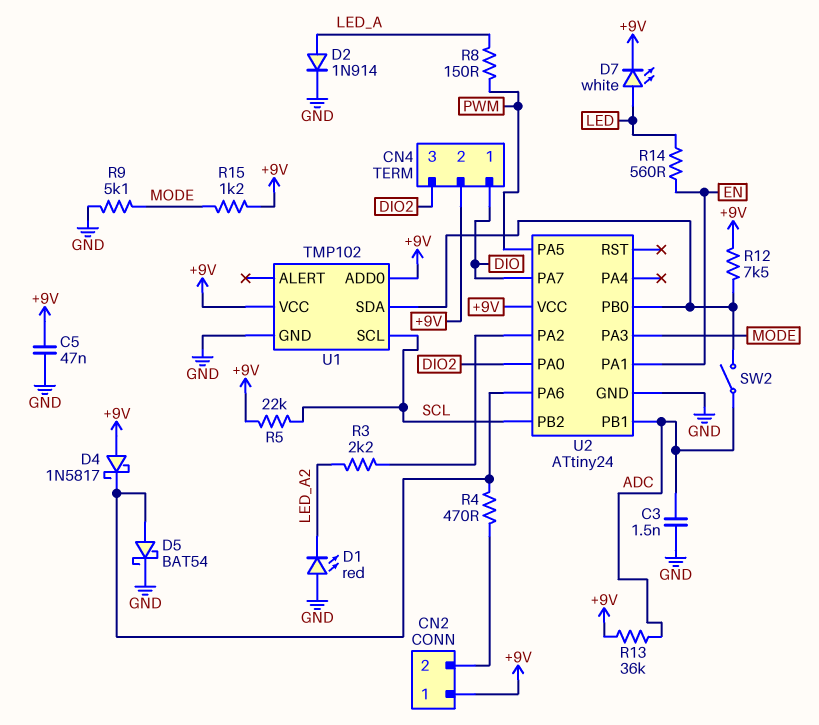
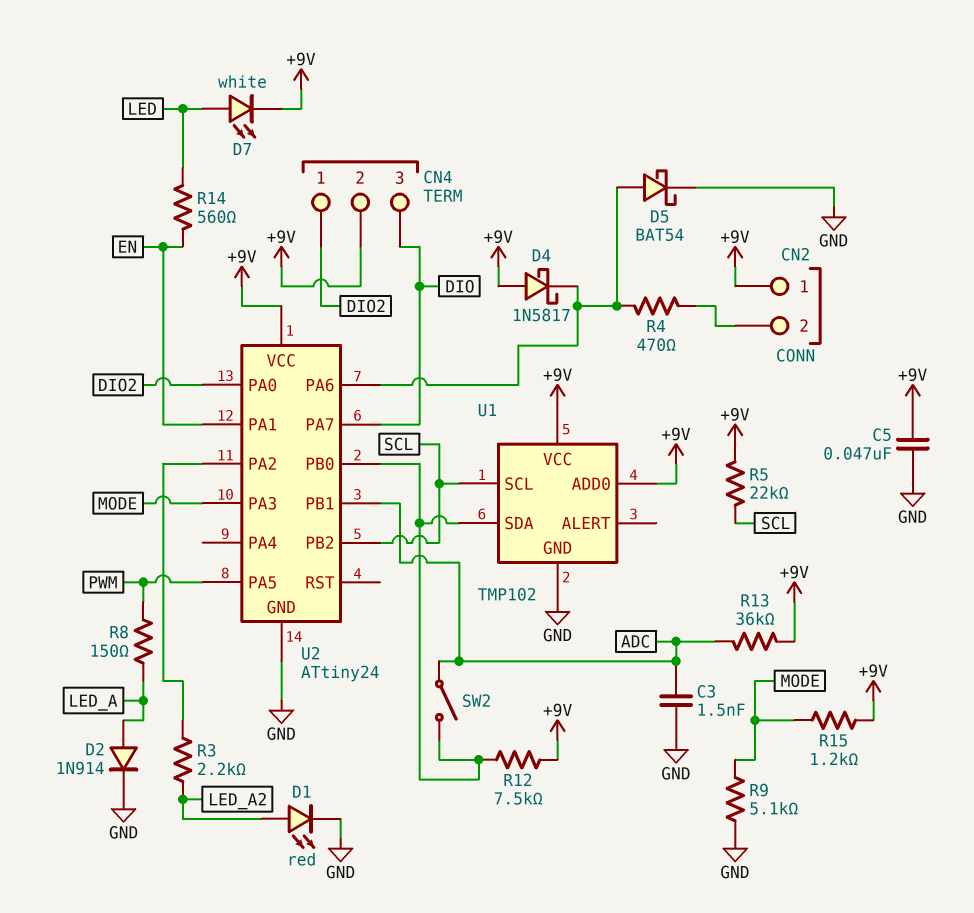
CN4 pin 1: DIO -> DIO2
CN4 pin 3: DIO2 -> DIO
D1: LED red (A GND, K LED_A2) -> LED red (A LED_A2, K GND)

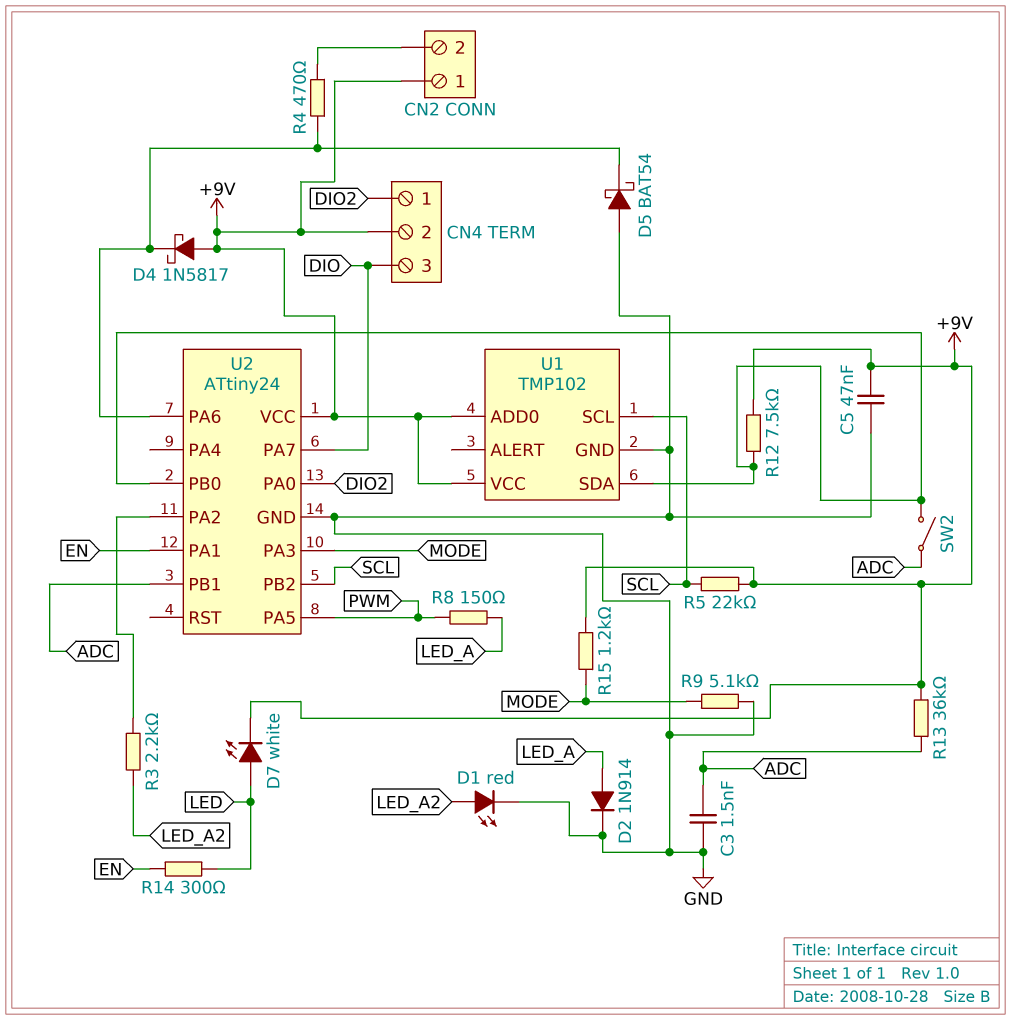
D5: schottky BAT54 (A U2/PA6, K GND) -> schottky BAT54 (A GND, K U2/PA6)
R14: 560 (EN, LED) -> 300 (EN, LED)

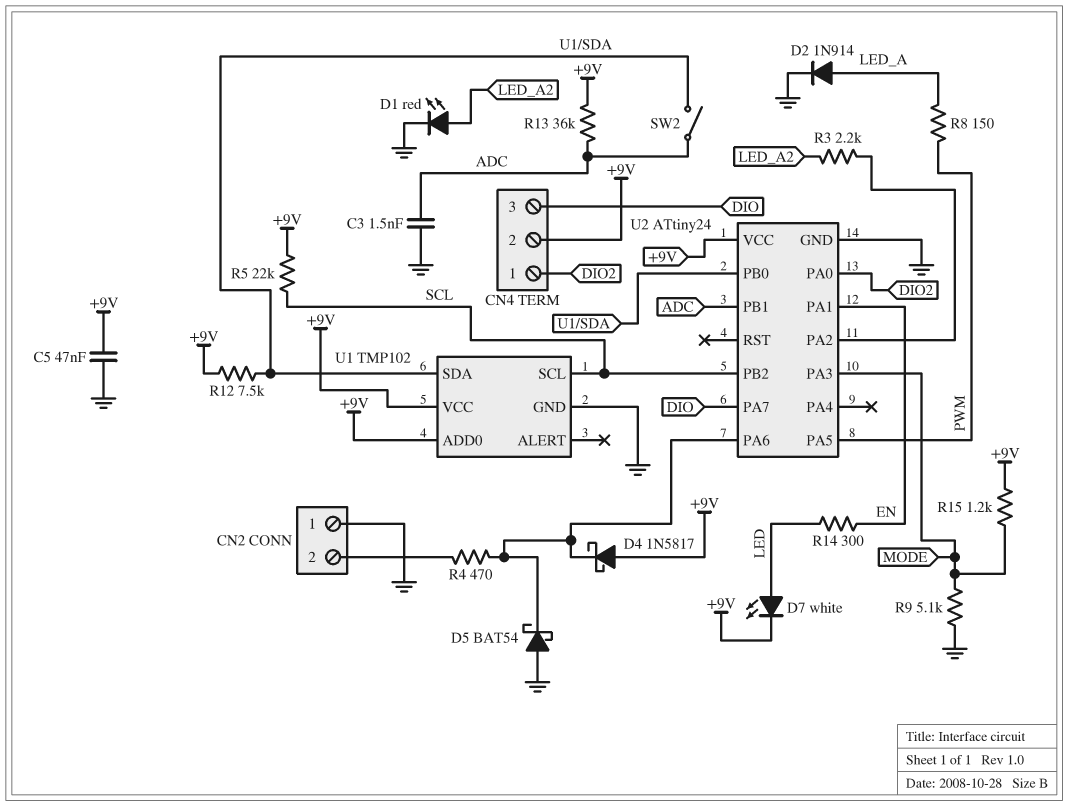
CN2 pin 1: +9V -> GND

